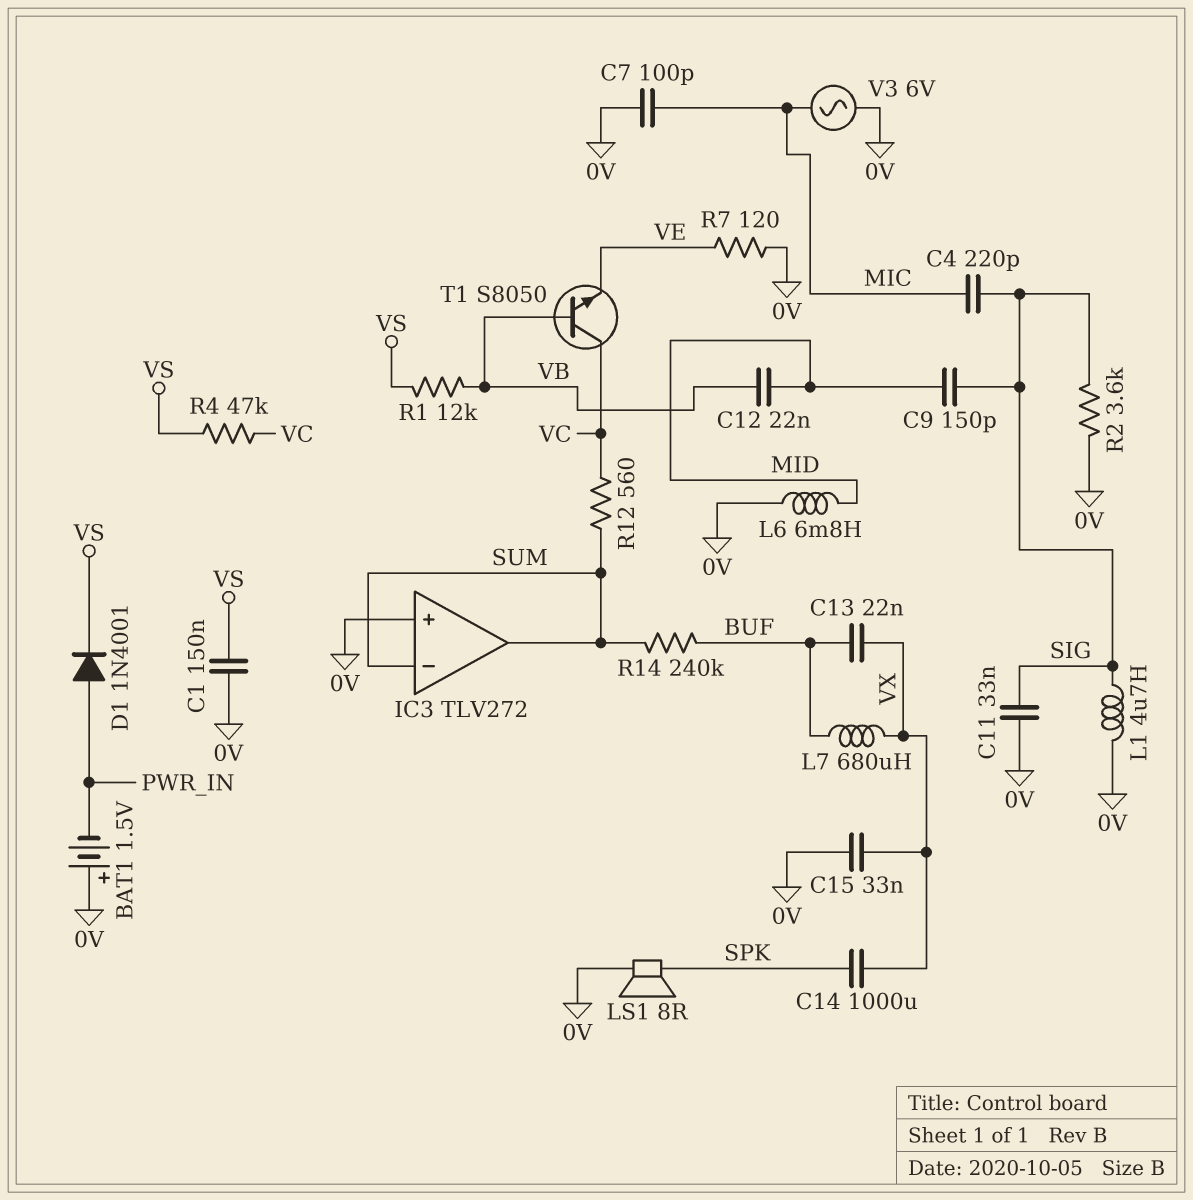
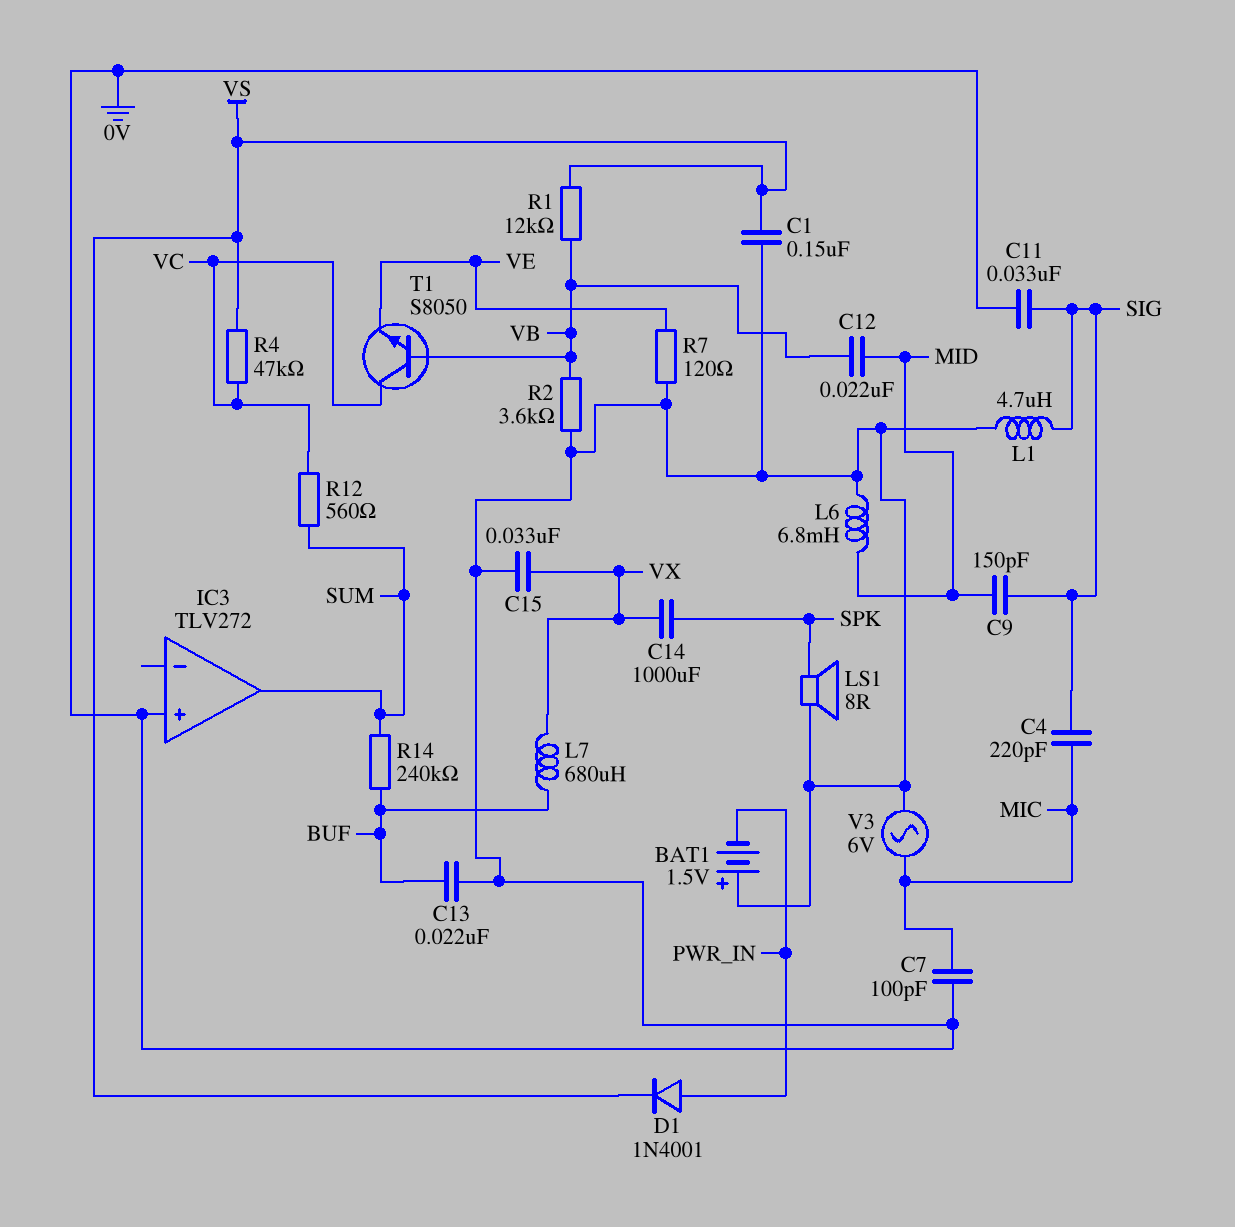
C13: 22nF (BUF, VX) -> 22nF (0V, BUF)
IC3 pin in-: SUM -> none
R2: 3.6k (0V, SIG) -> 3.6k (0V, VB)

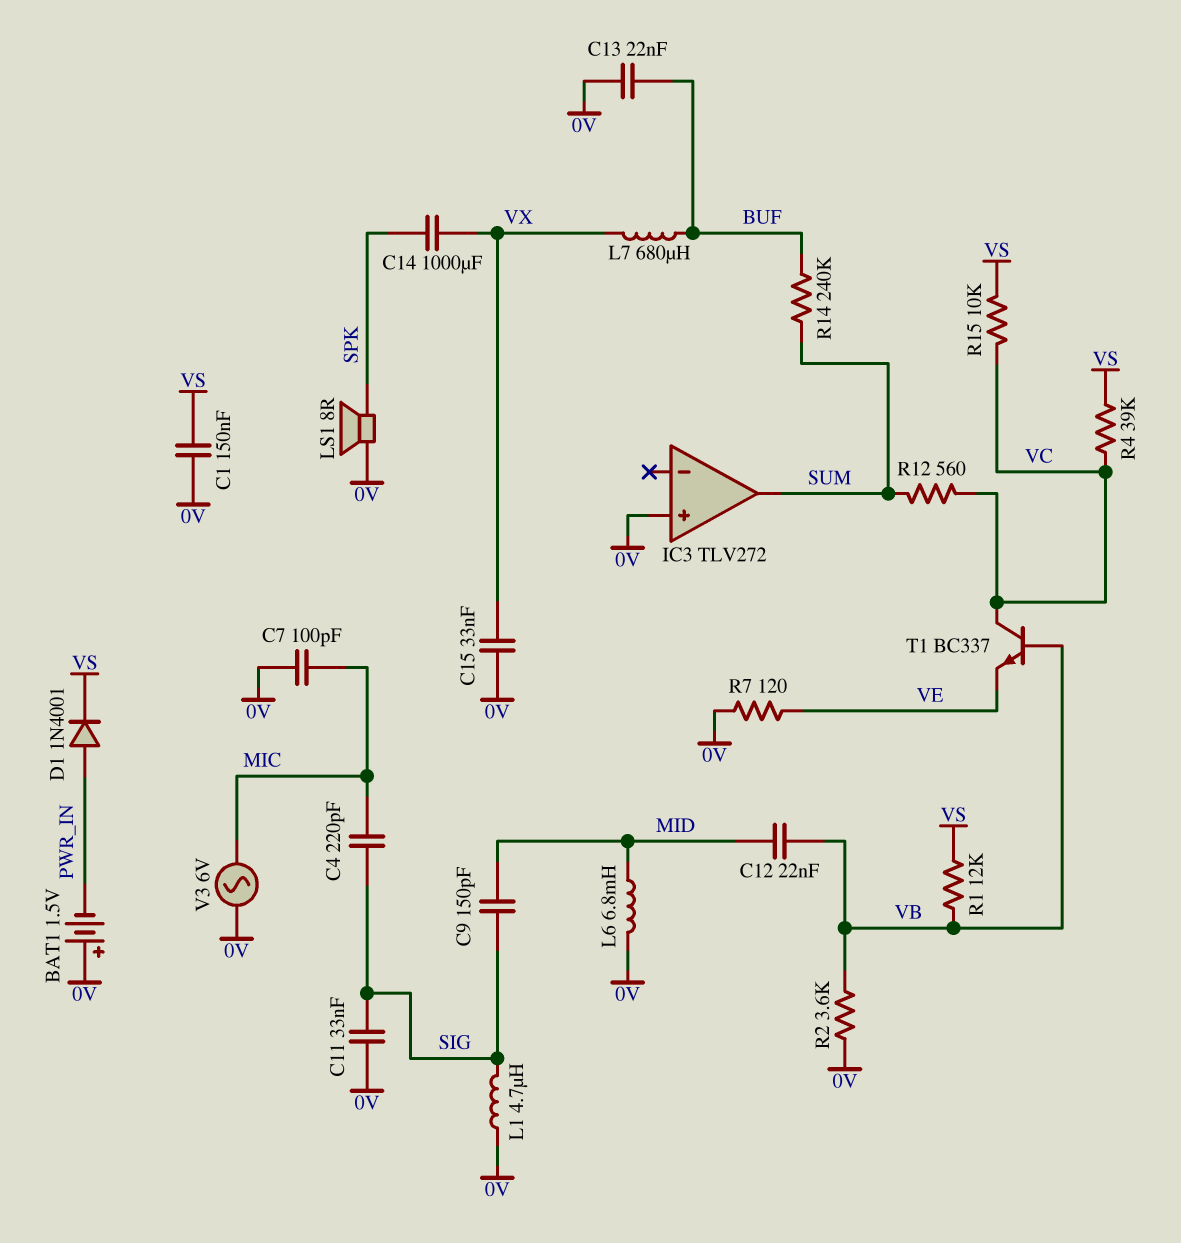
R4: 47k (VC, VS) -> 39k (VC, VS)
R15: none -> 10k (VC, VS)
T1: NPN S8050 (B VB, C VC, E VE) -> NPN BC337 (B VB, C VC, E VE)

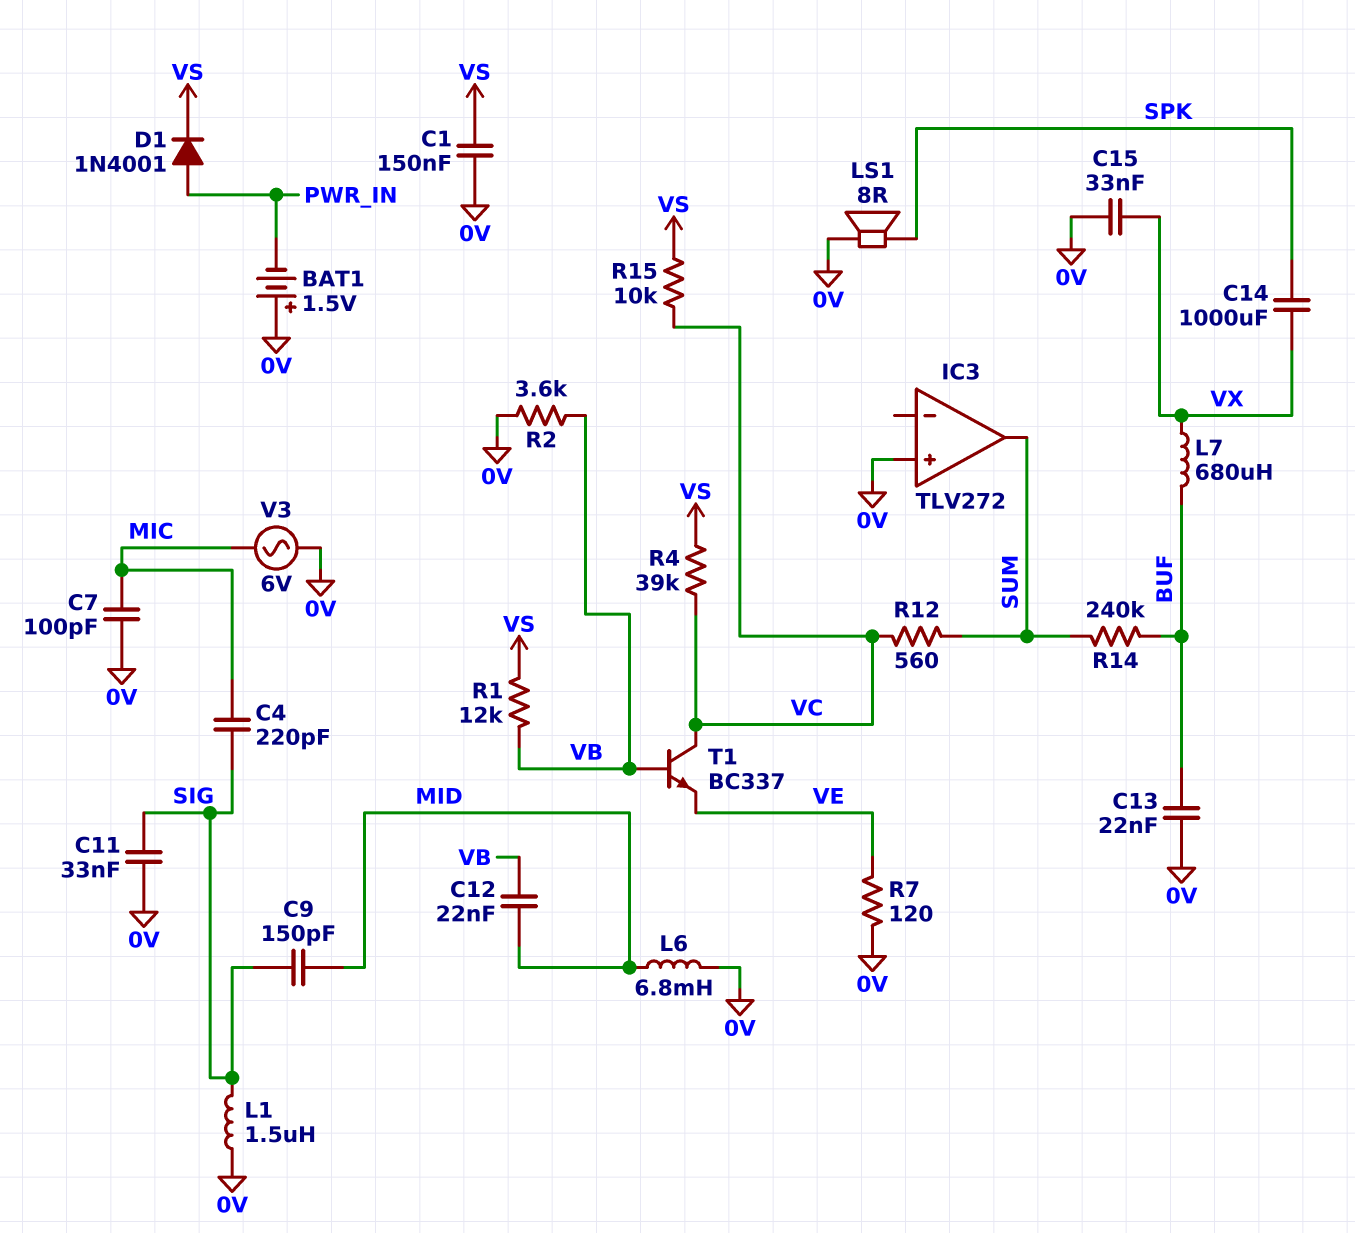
L1: 4.7uH (0V, SIG) -> 1.5uH (0V, SIG)

